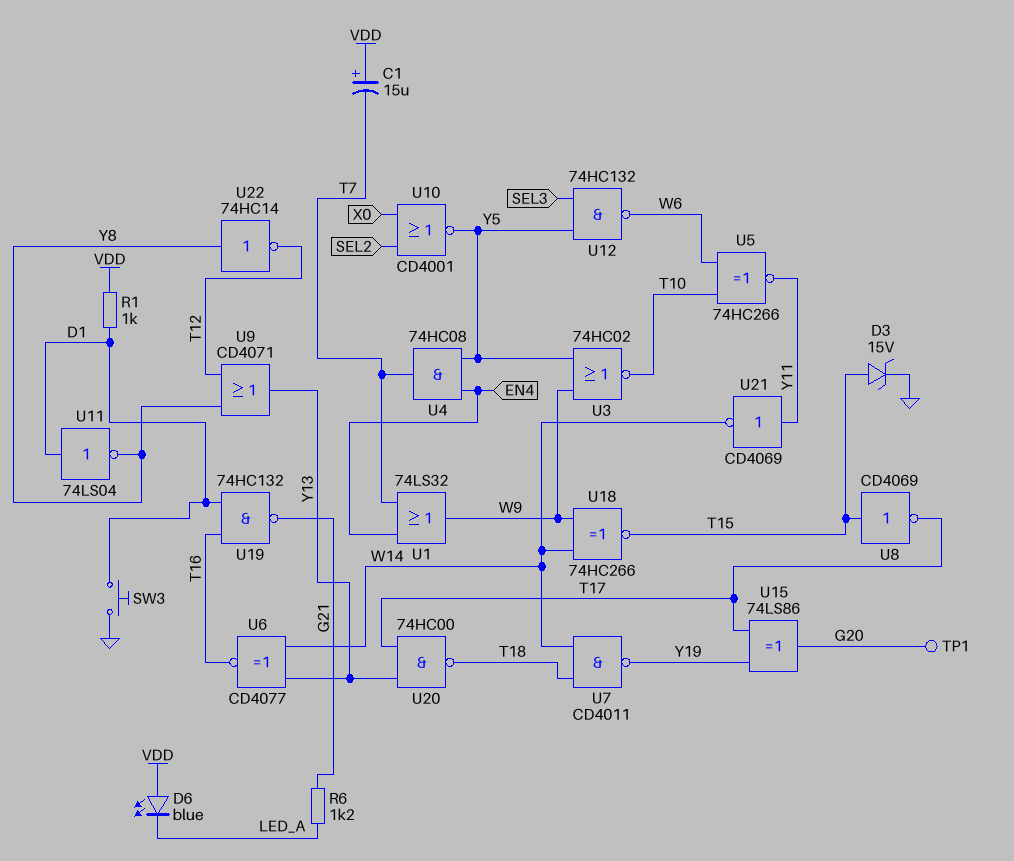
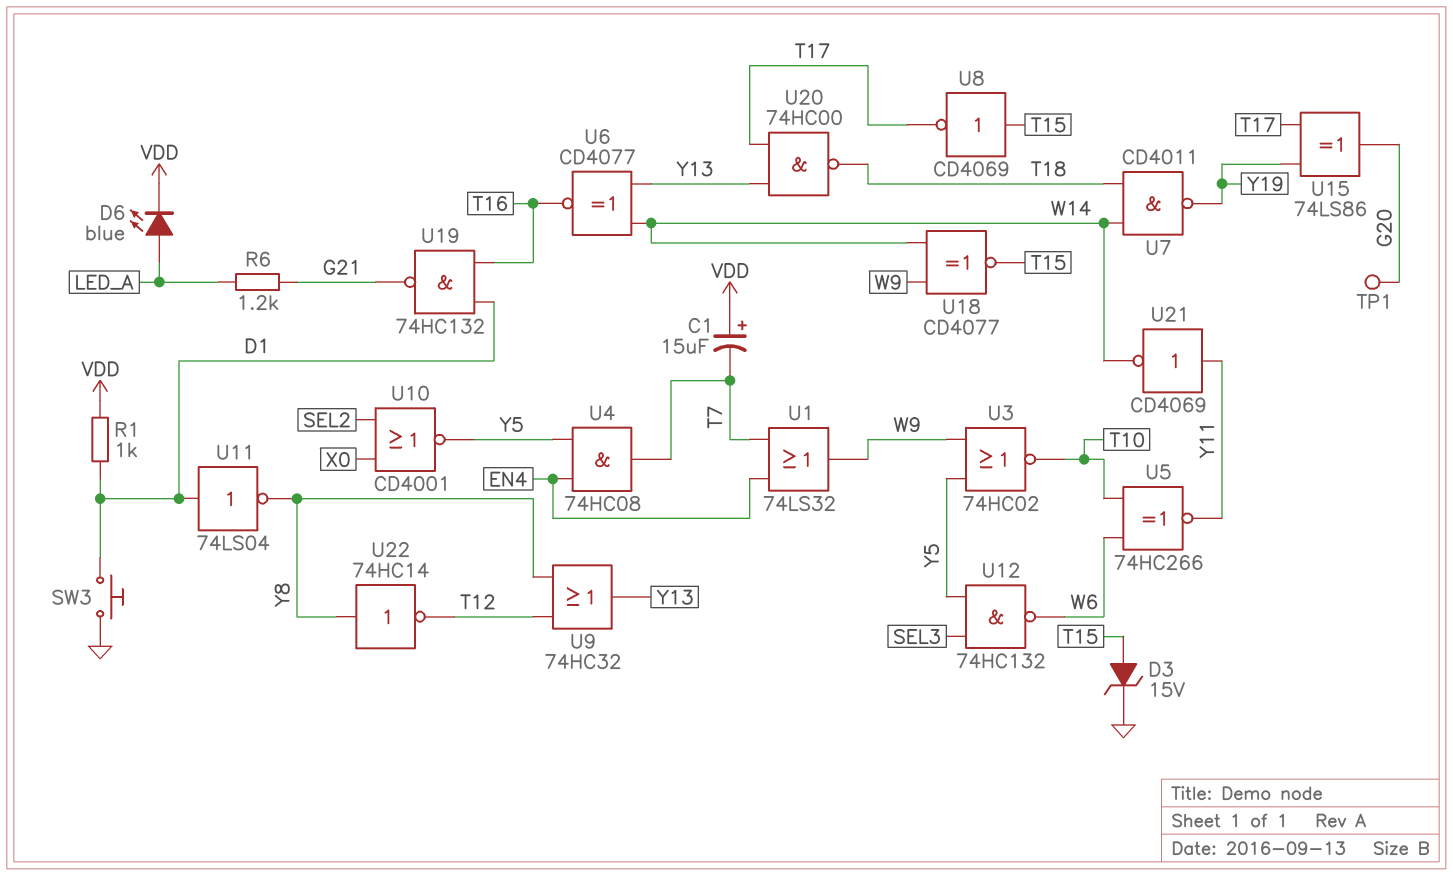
D6: LED blue (A VDD, K LED_A) -> LED blue (A LED_A, K VDD)
U9: OR CD4071 (in T12, in Y8, out Y13) -> OR 74HC32 (in T12, in Y8, out Y13)
U18: XNOR 74HC266 (in W9, in W14, out T15) -> XNOR CD4077 (in W9, in W14, out T15)

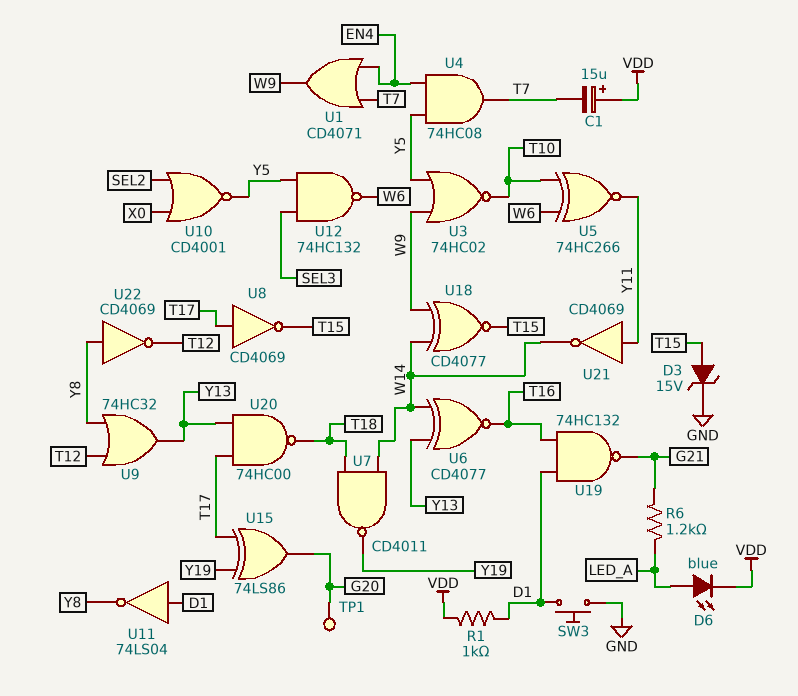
U1: OR 74LS32 (in EN4, in T7, out W9) -> OR CD4071 (in EN4, in T7, out W9)
U8: NOT CD4069 (in T15, out T17) -> NOT CD4069 (in T17, out T15)
U22: NOT 74HC14 (in Y8, out T12) -> NOT CD4069 (in Y8, out T12)

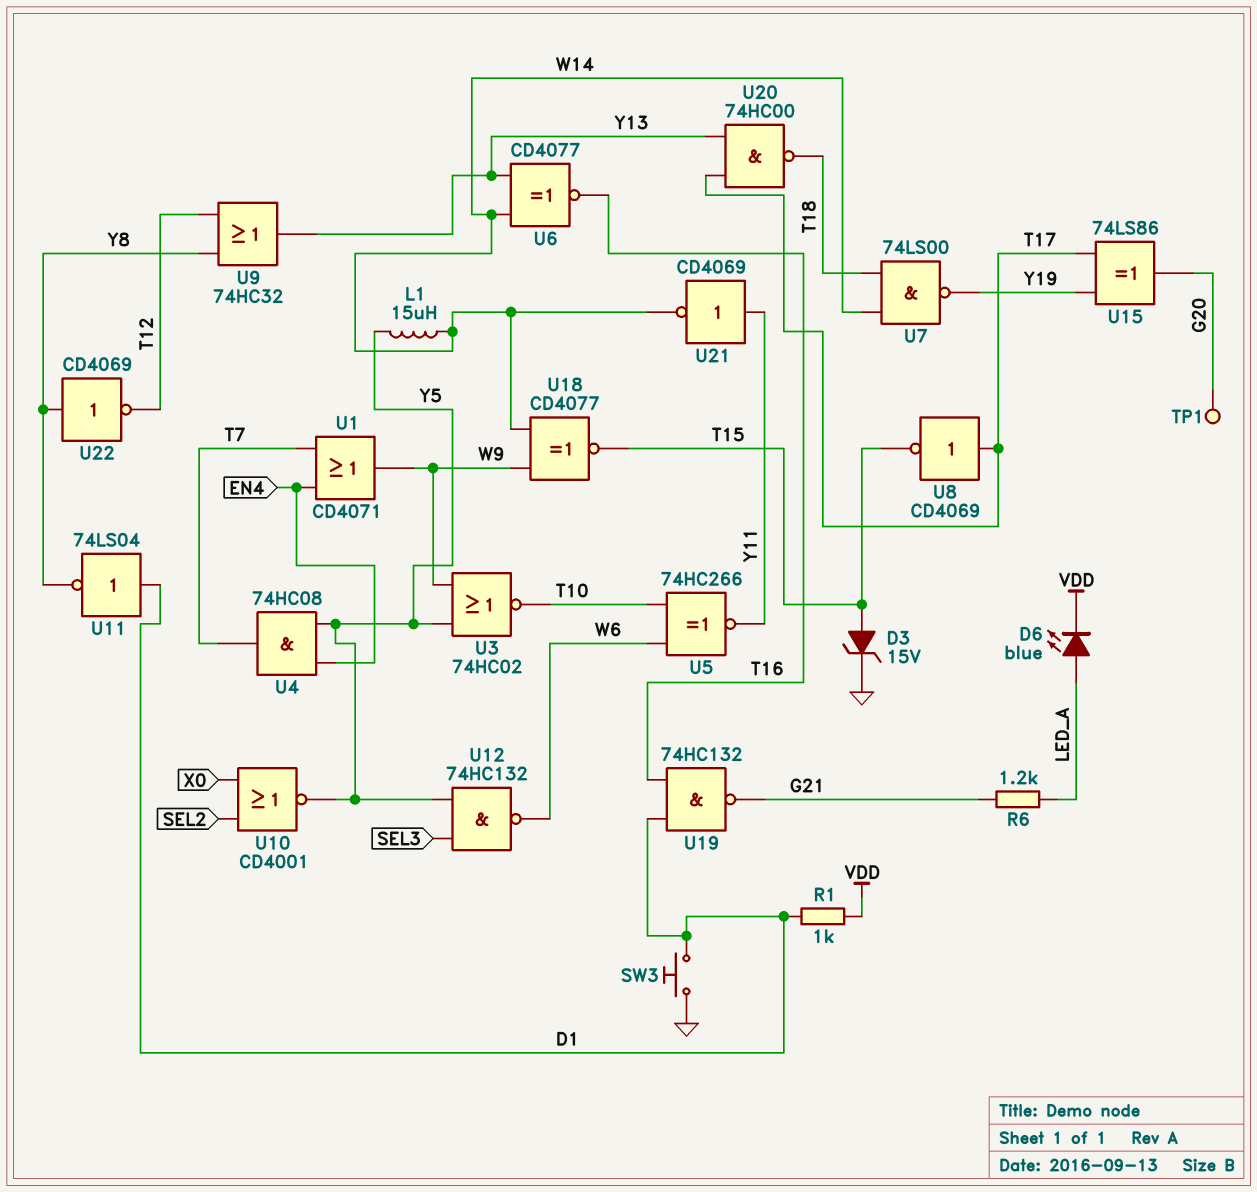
C1: 15uF (plus VDD, minus T7) -> none
L1: none -> 15uH (W14, Y5)
U7: NAND CD4011 (in T18, in W14, out Y19) -> NAND 74LS00 (in T18, in W14, out Y19)

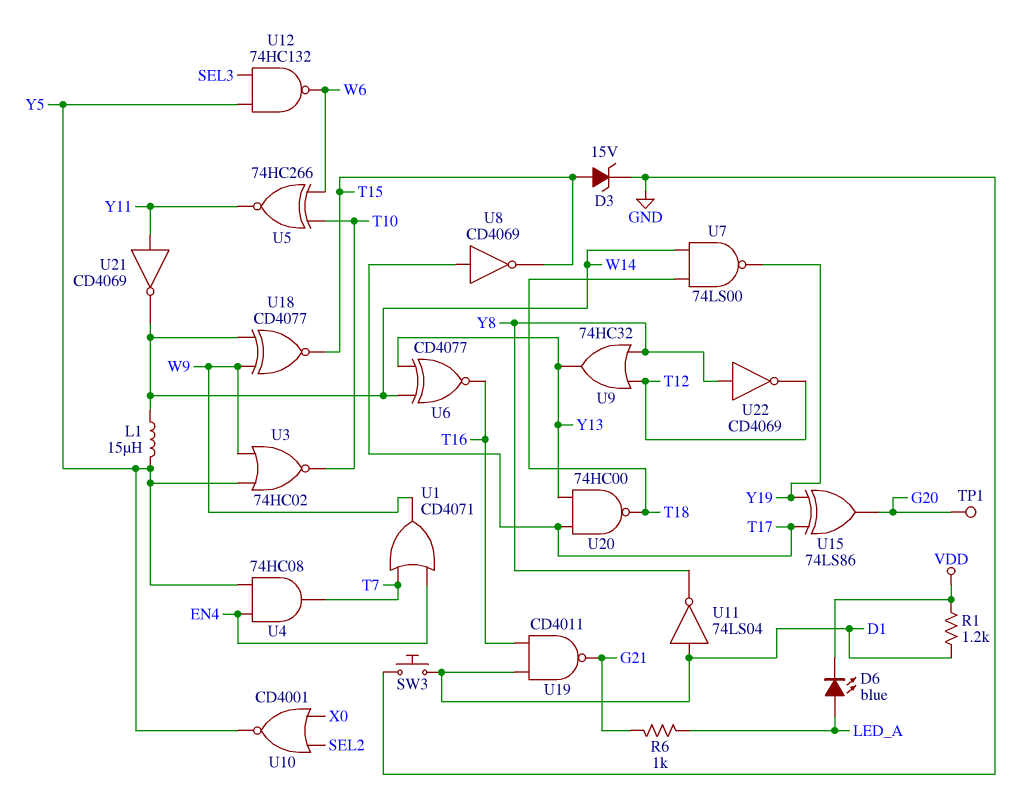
R1: 1k (D1, VDD) -> 1.2k (D1, VDD)
R6: 1.2k (G21, LED_A) -> 1k (G21, LED_A)
U19: NAND 74HC132 (in D1, in T16, out G21) -> NAND CD4011 (in D1, in T16, out G21)

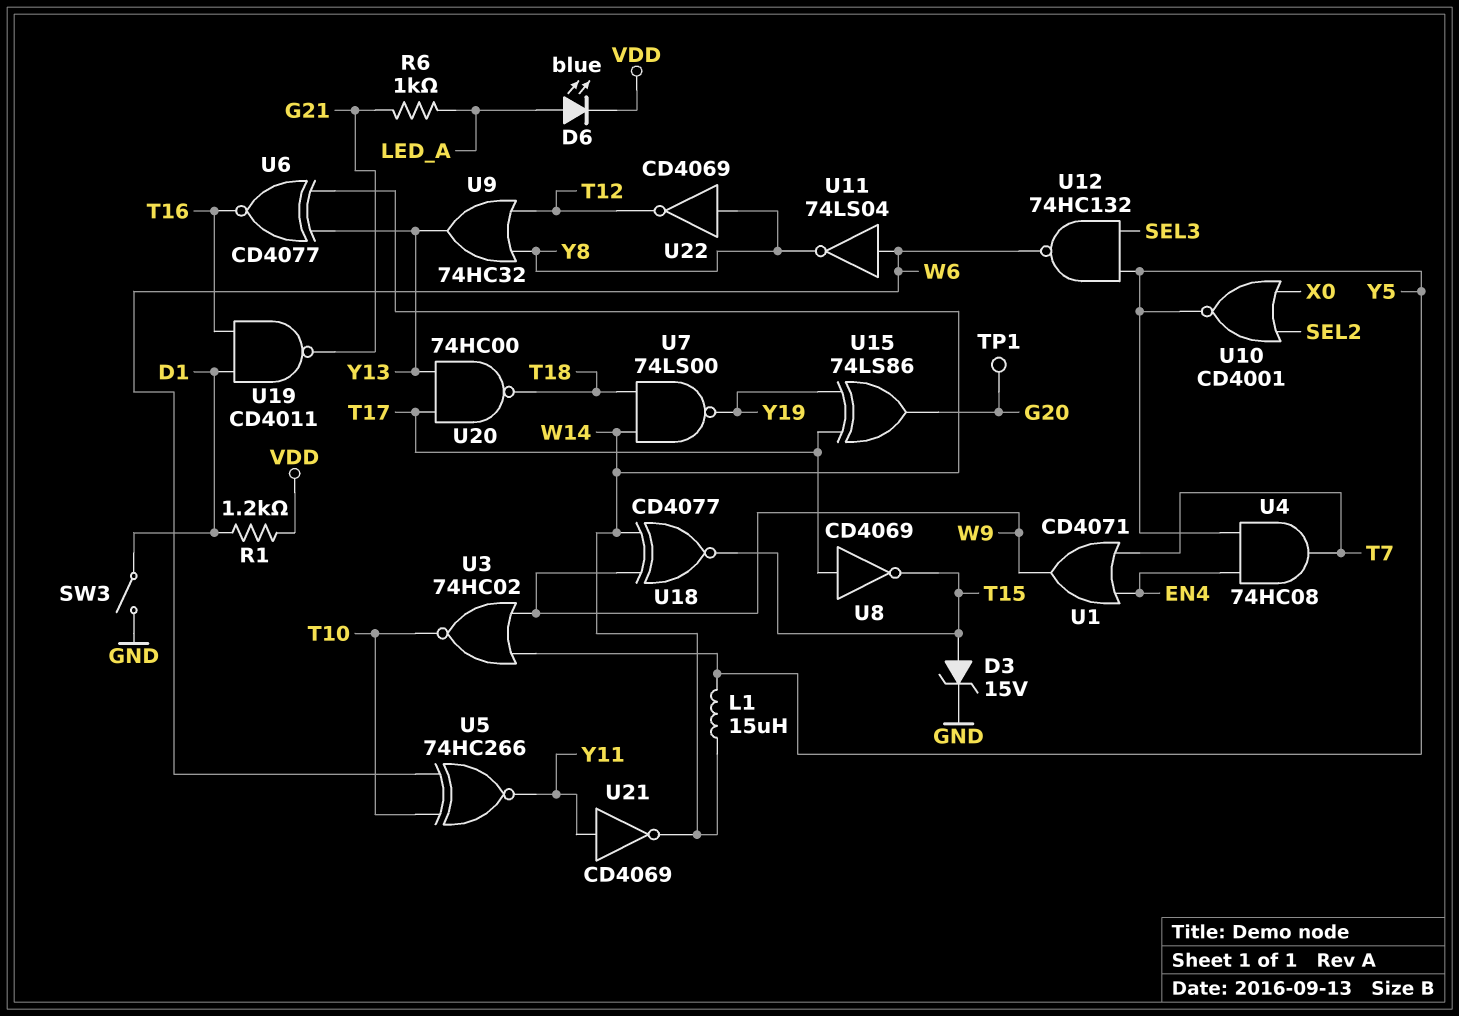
SW3: button (D1, GND) -> switch (D1, GND)
U11: NOT 74LS04 (in D1, out Y8) -> NOT 74LS04 (in W6, out Y8)

